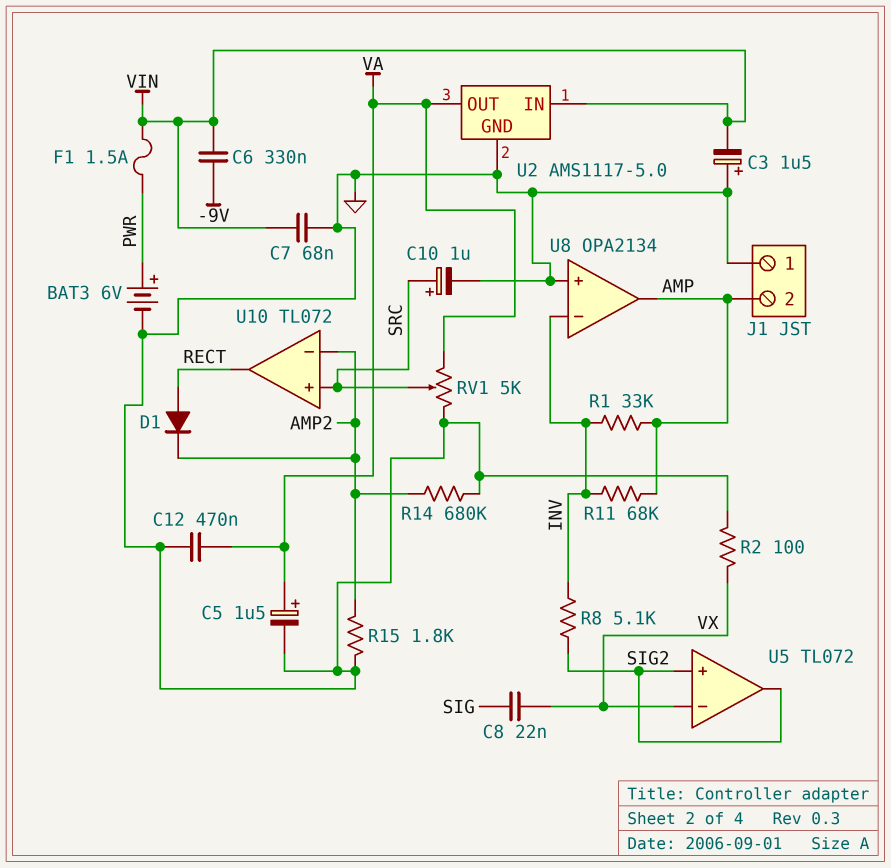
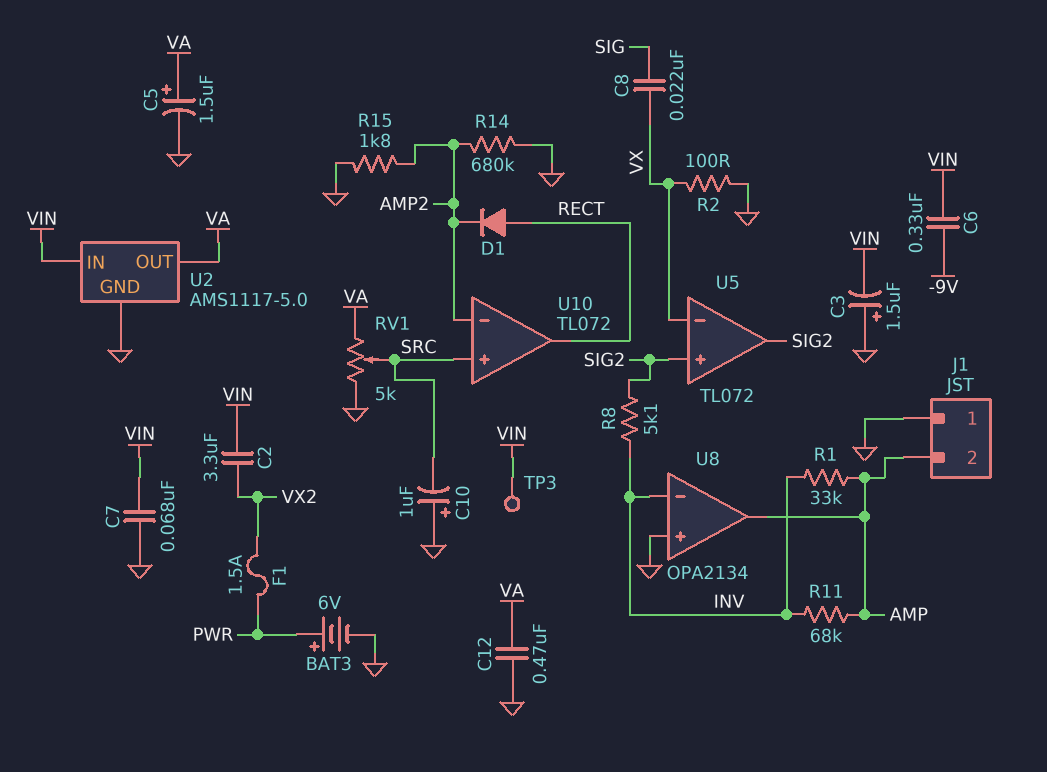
C2: none -> 3.3uF (VIN, VX2)
C10: 1uF (plus SRC, minus GND) -> 1uF (plus GND, minus SRC)
F1: 1.5A (PWR, VIN) -> 1.5A (PWR, VX2)
TP3: none -> test point (VIN)

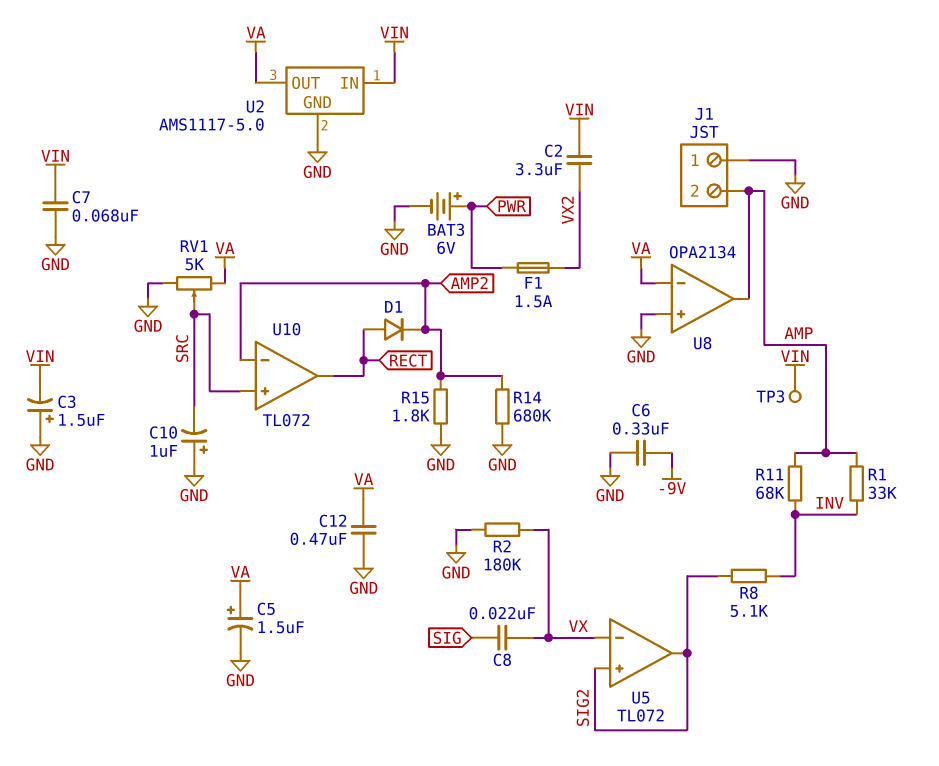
C6: 330nF (-9V, VIN) -> 330nF (-9V, GND)
R2: 100 (GND, VX) -> 180k (GND, VX)
U8 pin in-: INV -> VA

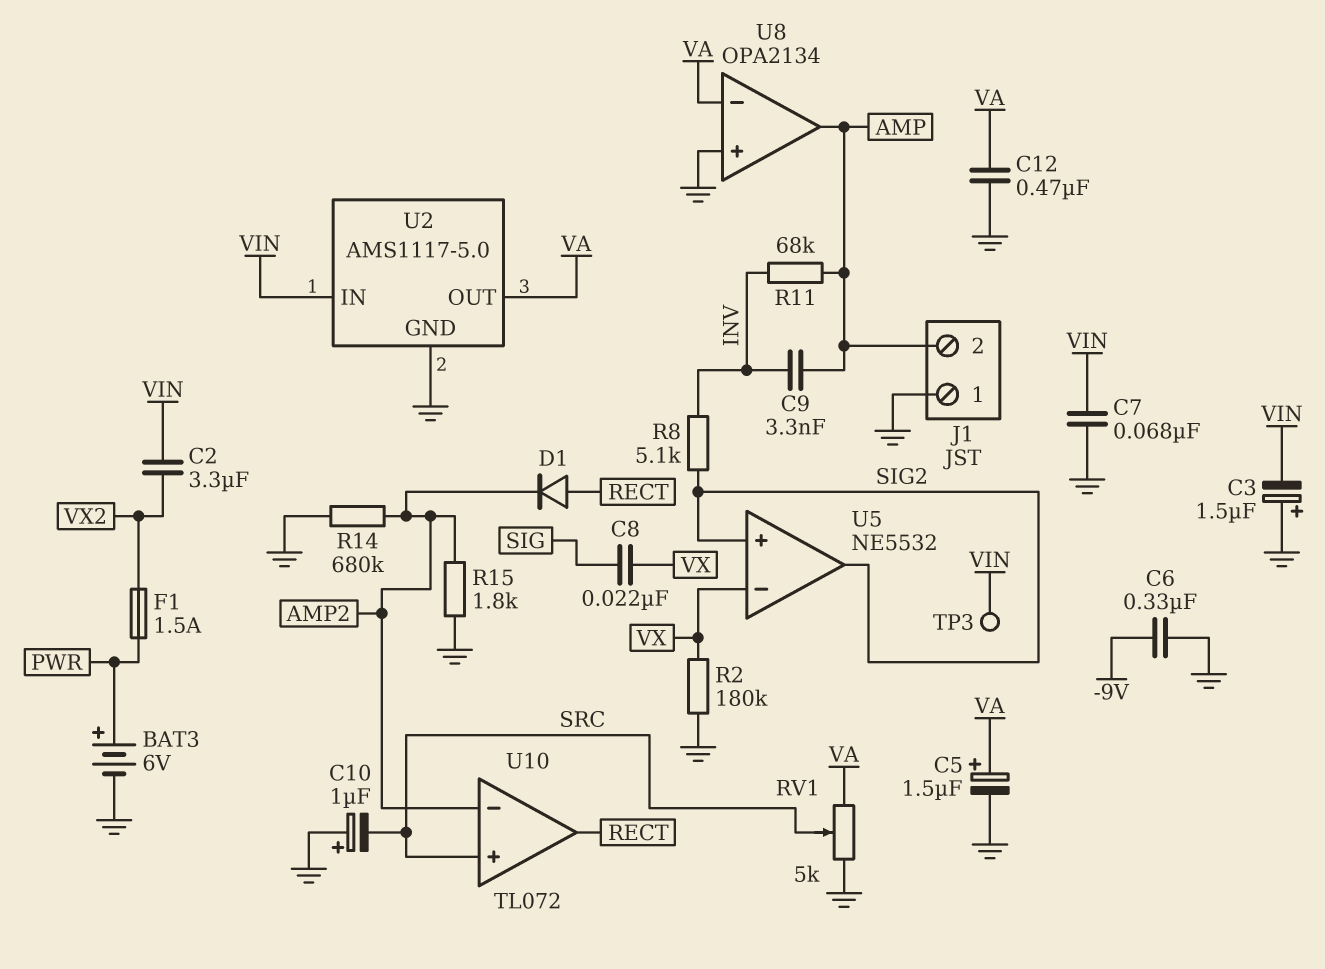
C9: none -> 3.3nF (AMP, INV)
R1: 33k (AMP, INV) -> none
U5: TL072 -> NE5532

